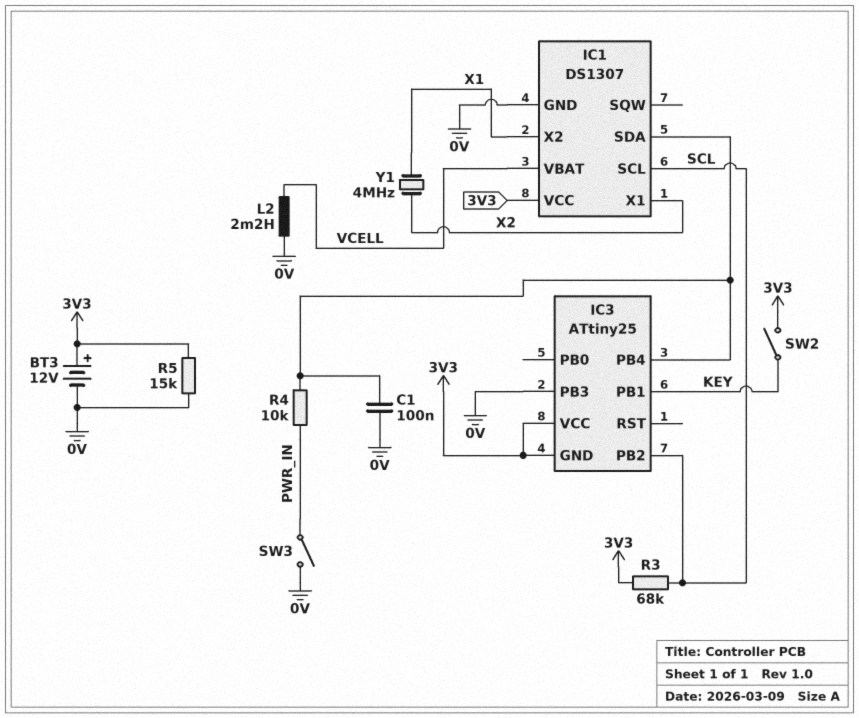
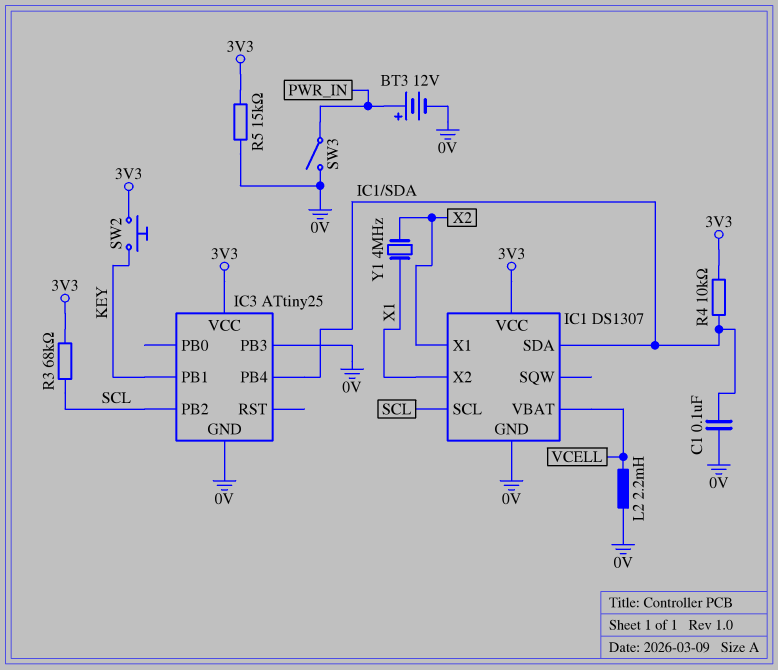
BT3: 12V (plus 3V3, minus 0V) -> 12V (plus PWR_IN, minus 0V)
IC3 pin GND: 3V3 -> 0V
R4: 10k (IC1/SDA, PWR_IN) -> 10k (3V3, IC1/SDA)
SW2: switch (3V3, KEY) -> button (3V3, KEY)

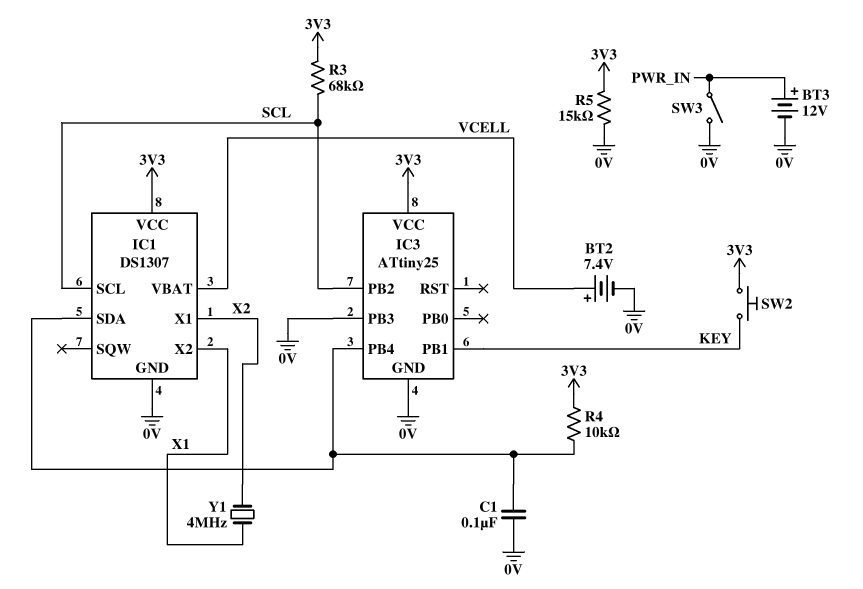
BT2: none -> 7.4V (plus VCELL, minus 0V)
L2: 2.2mH (0V, VCELL) -> none

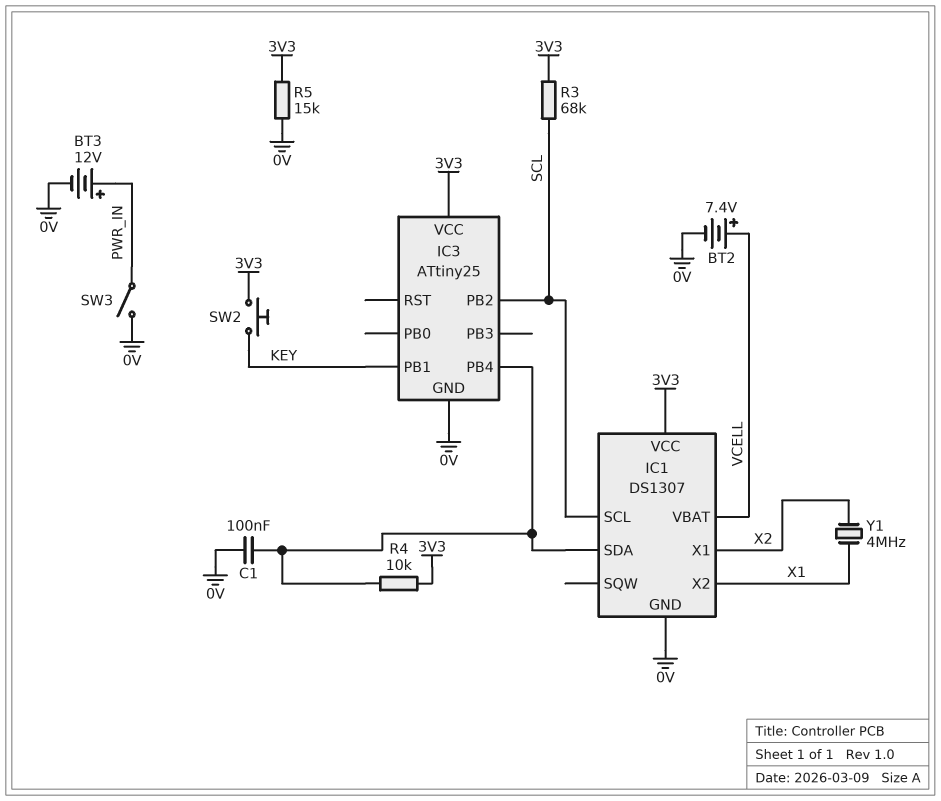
IC3 pin PB3: 0V -> none

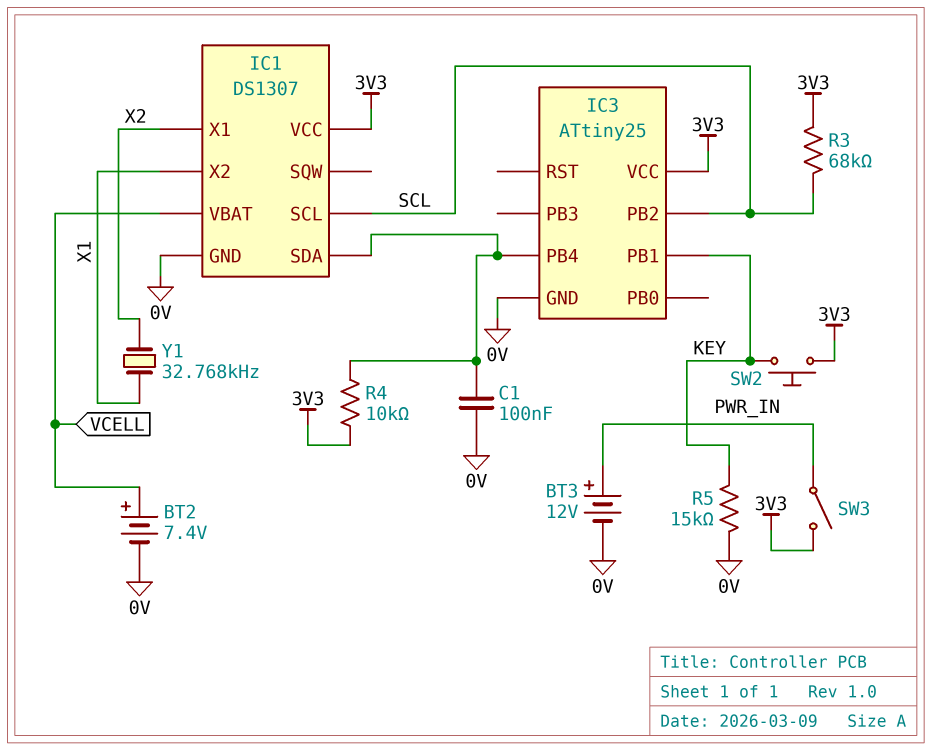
R5: 15k (0V, 3V3) -> 15k (0V, KEY)
SW3: switch (0V, PWR_IN) -> switch (3V3, PWR_IN)
Y1: 4MHz (X1, X2) -> 32.768kHz (X1, X2)

